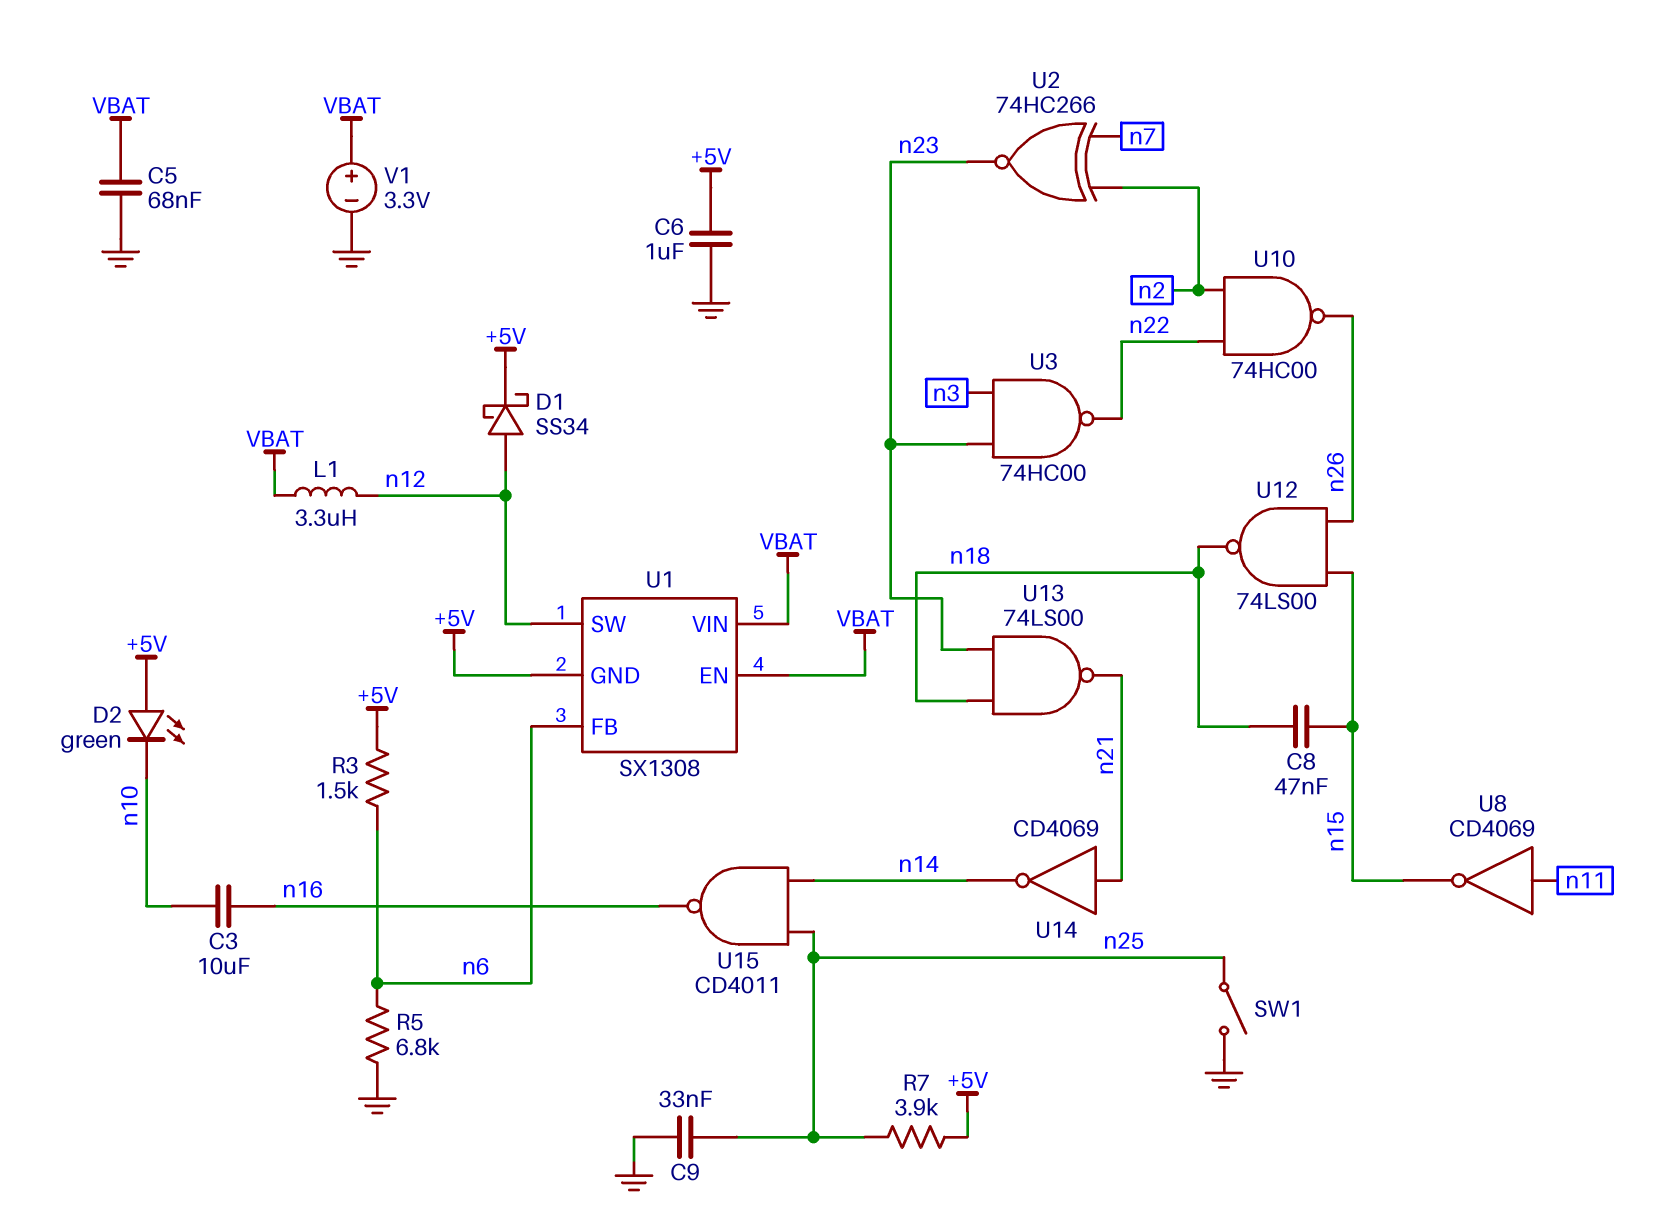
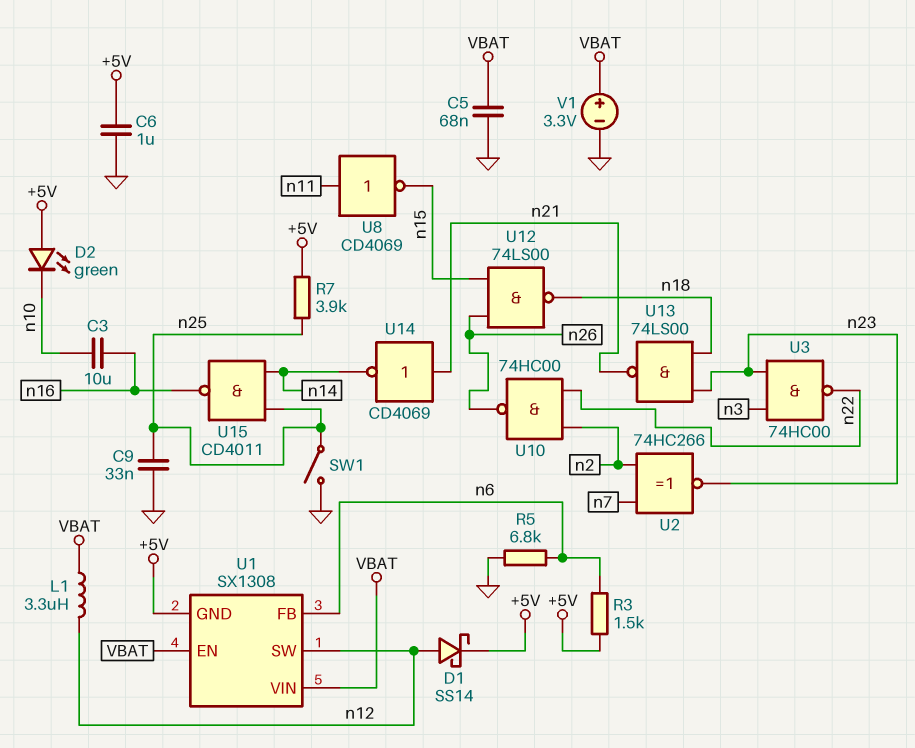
C8: 47nF (n15, n18) -> none
D1: schottky SS34 (A n12, K +5V) -> schottky SS14 (A n12, K +5V)

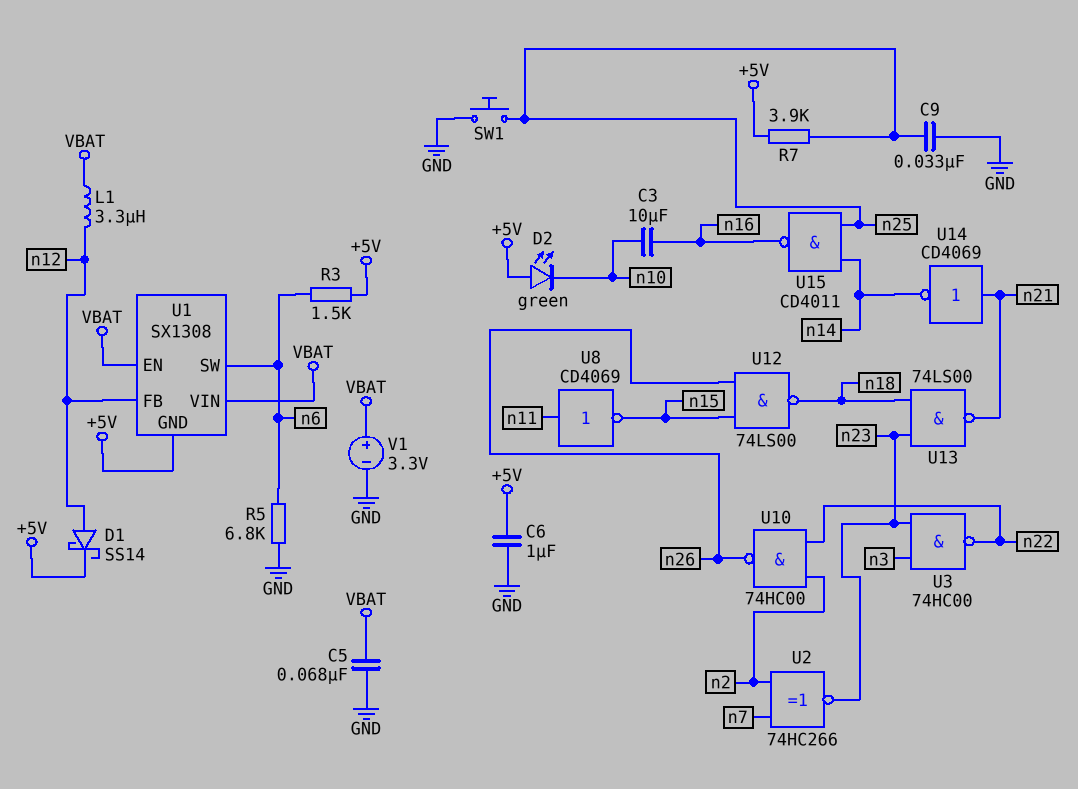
SW1: switch (GND, n25) -> button (GND, n25)
U1 pin FB: n6 -> n12
U1 pin SW: n12 -> n6

